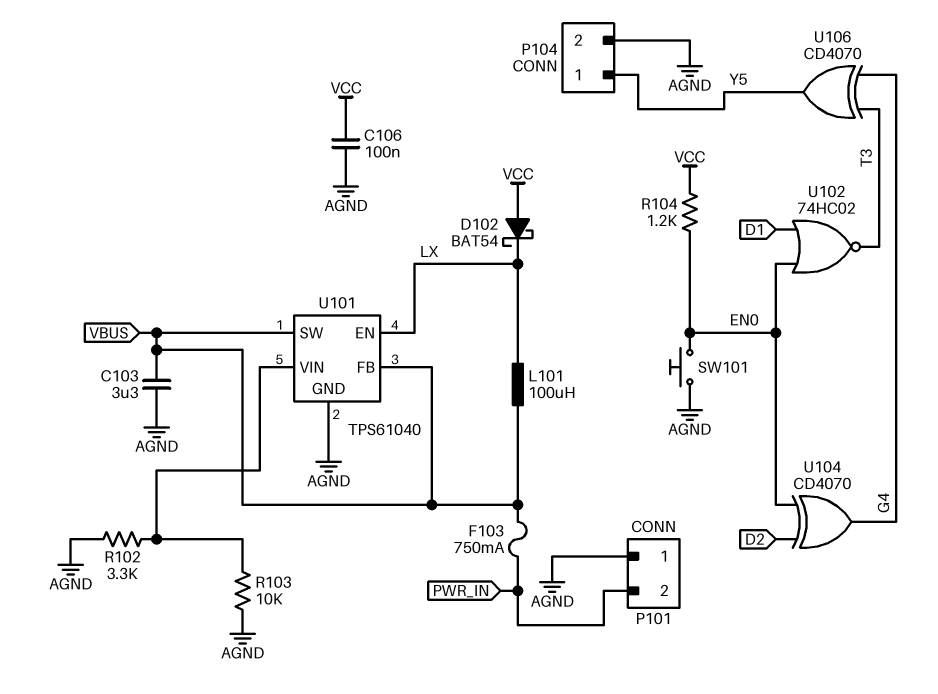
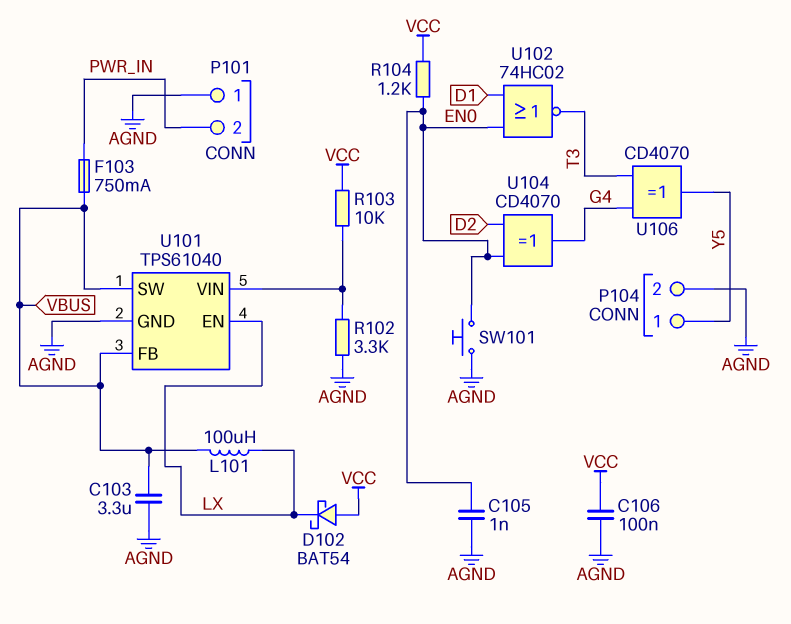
C105: none -> 1nF (AGND, EN0)
R103: 10k (AGND, U101/VIN) -> 10k (U101/VIN, VCC)

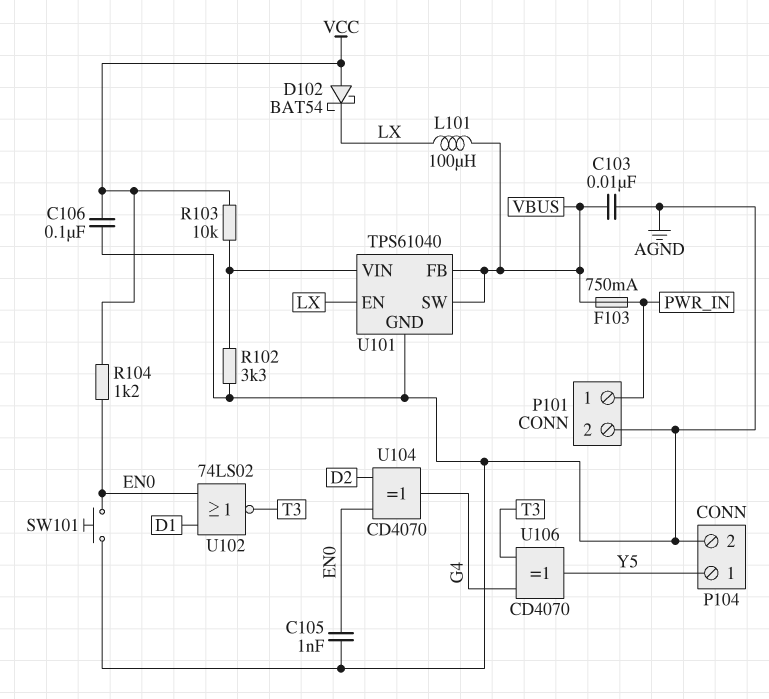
C103: 3.3uF (AGND, VBUS) -> 10nF (AGND, VBUS)
P101 pin 1: AGND -> PWR_IN
P101 pin 2: PWR_IN -> AGND
U102: NOR 74HC02 (in D1, in EN0, out T3) -> NOR 74LS02 (in D1, in EN0, out T3)

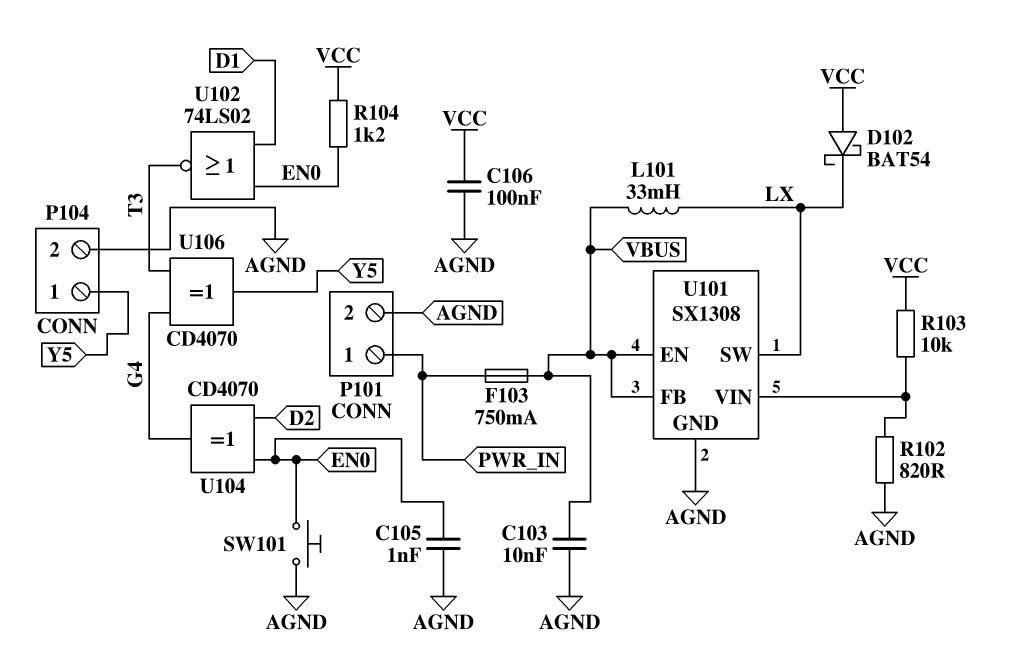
L101: 100uH (LX, VBUS) -> 33mH (LX, VBUS)
R102: 3.3k (AGND, U101/VIN) -> 820 (AGND, U101/VIN)
U101: TPS61040 -> SX1308
U101 pin EN: LX -> VBUS
U101 pin SW: VBUS -> LX

